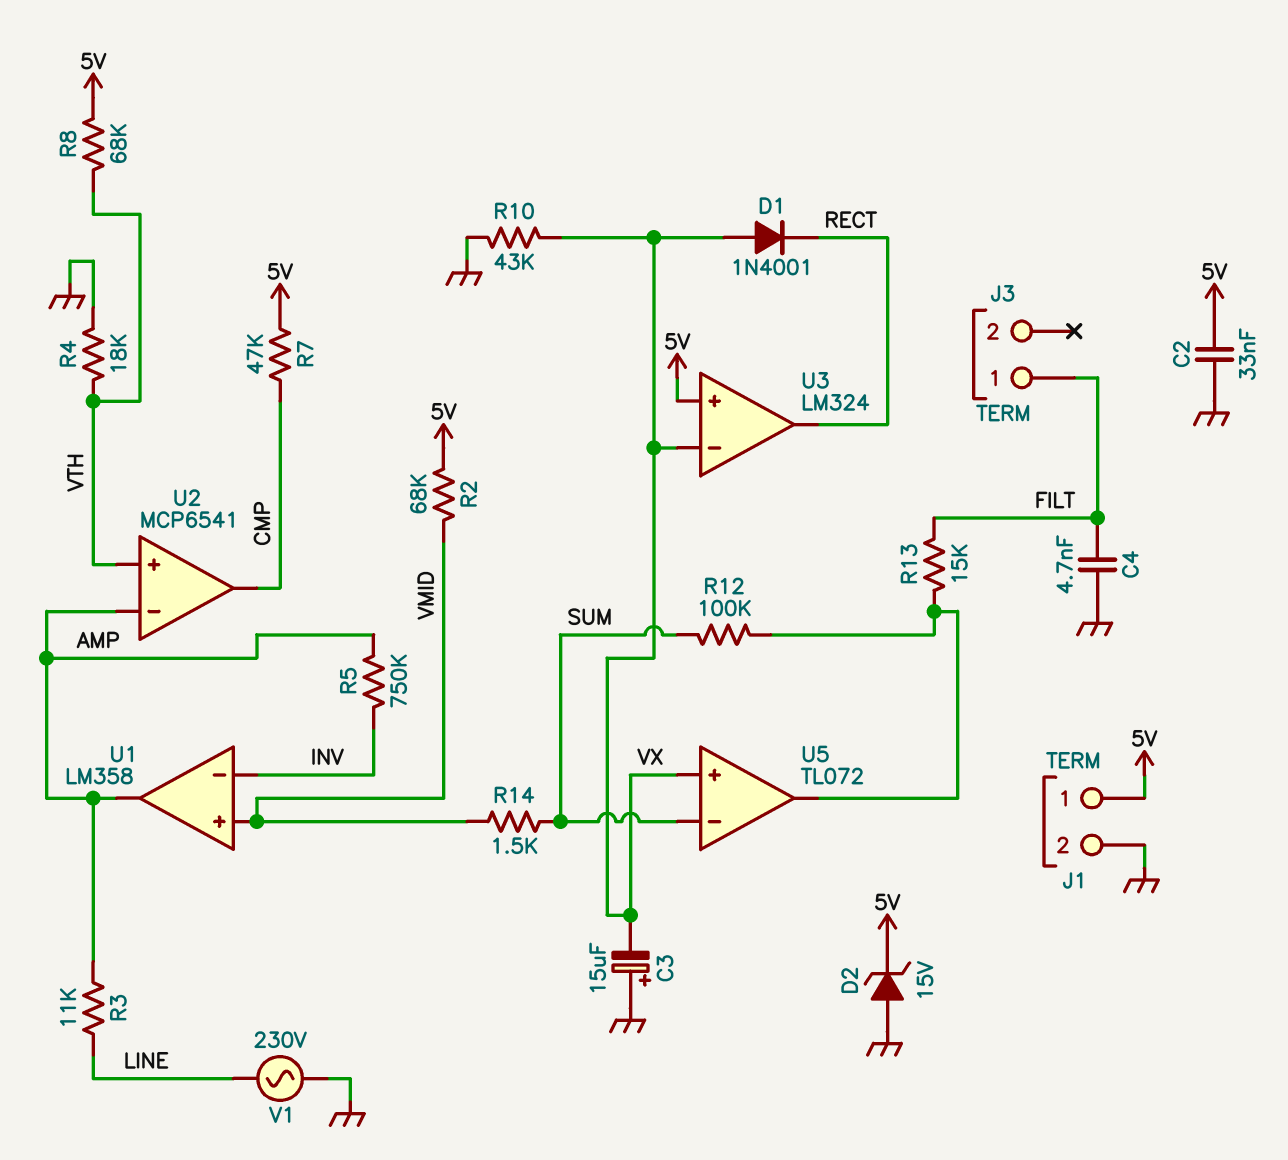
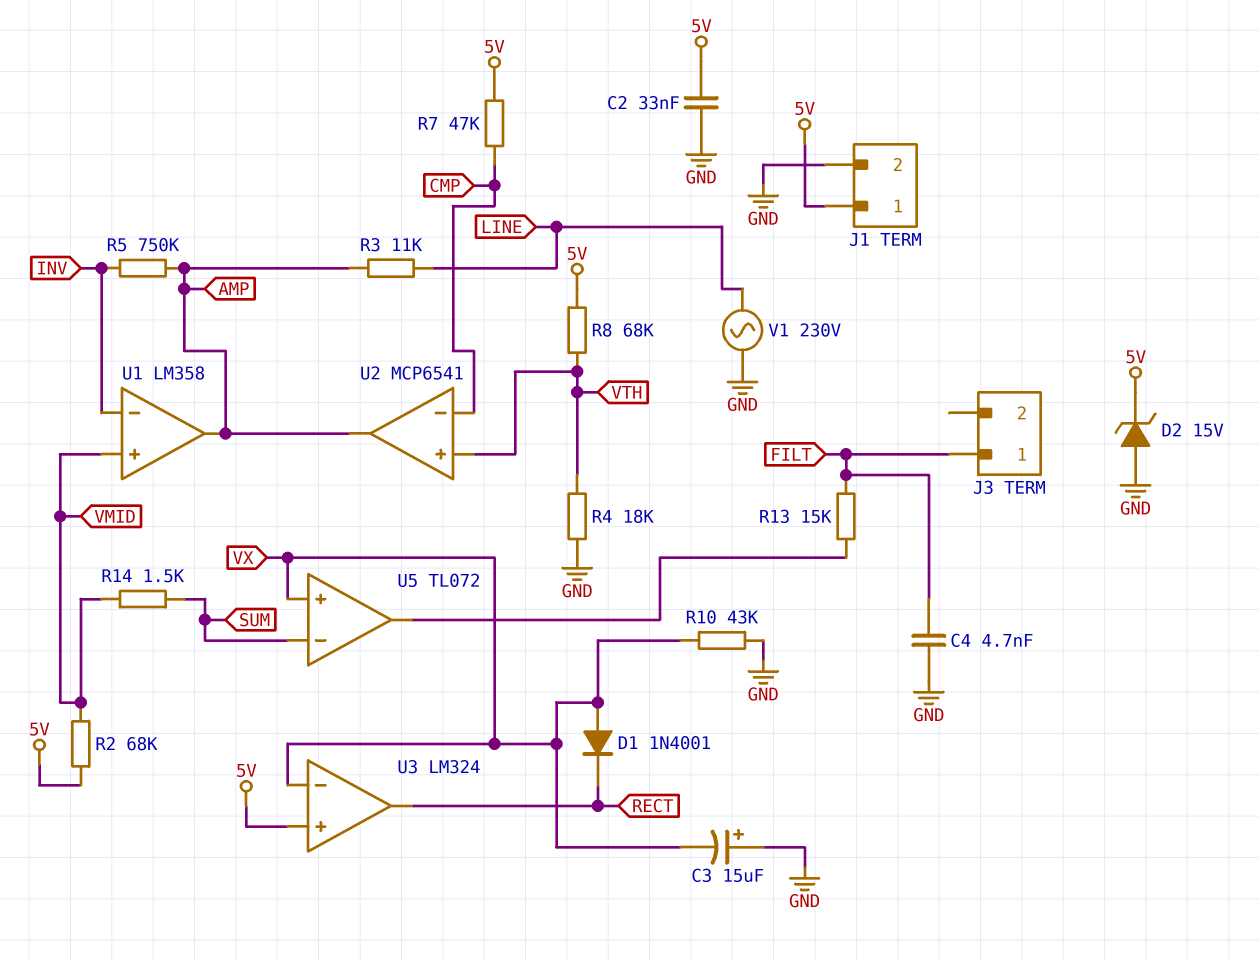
R12: 100k (SUM, U5/out) -> none
U2 pin in-: AMP -> CMP
U2 pin out: CMP -> AMP

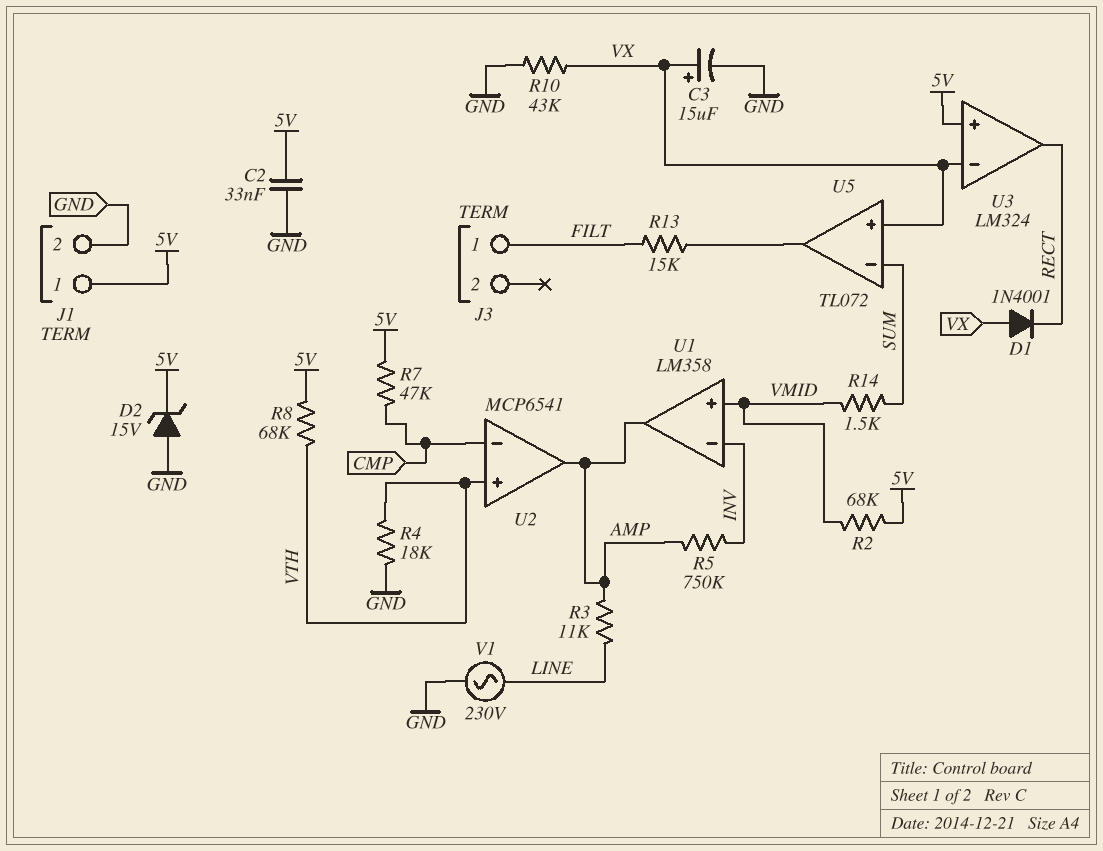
C3: 15uF (plus GND, minus VX) -> 15uF (plus VX, minus GND)
C4: 4.7nF (FILT, GND) -> none

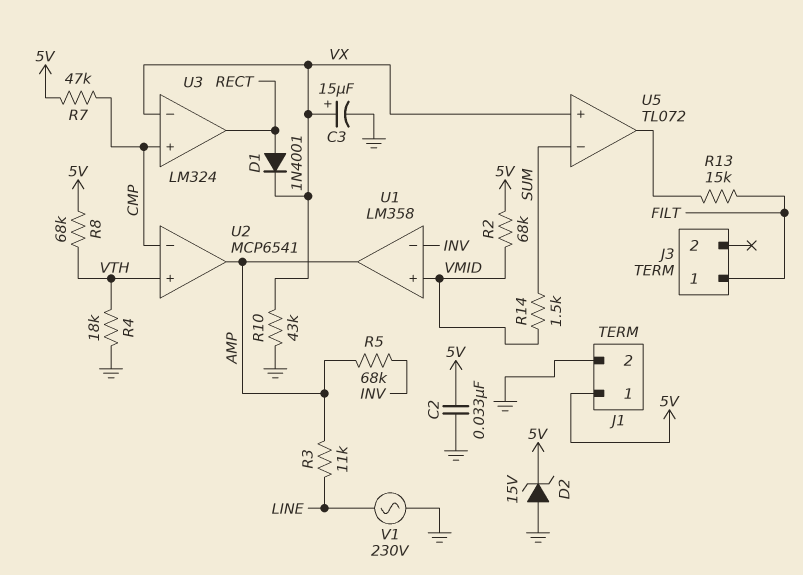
D1: diode 1N4001 (A VX, K RECT) -> diode 1N4001 (A RECT, K VX)
R5: 750k (AMP, INV) -> 68k (AMP, INV)
U3 pin in+: 5V -> CMP

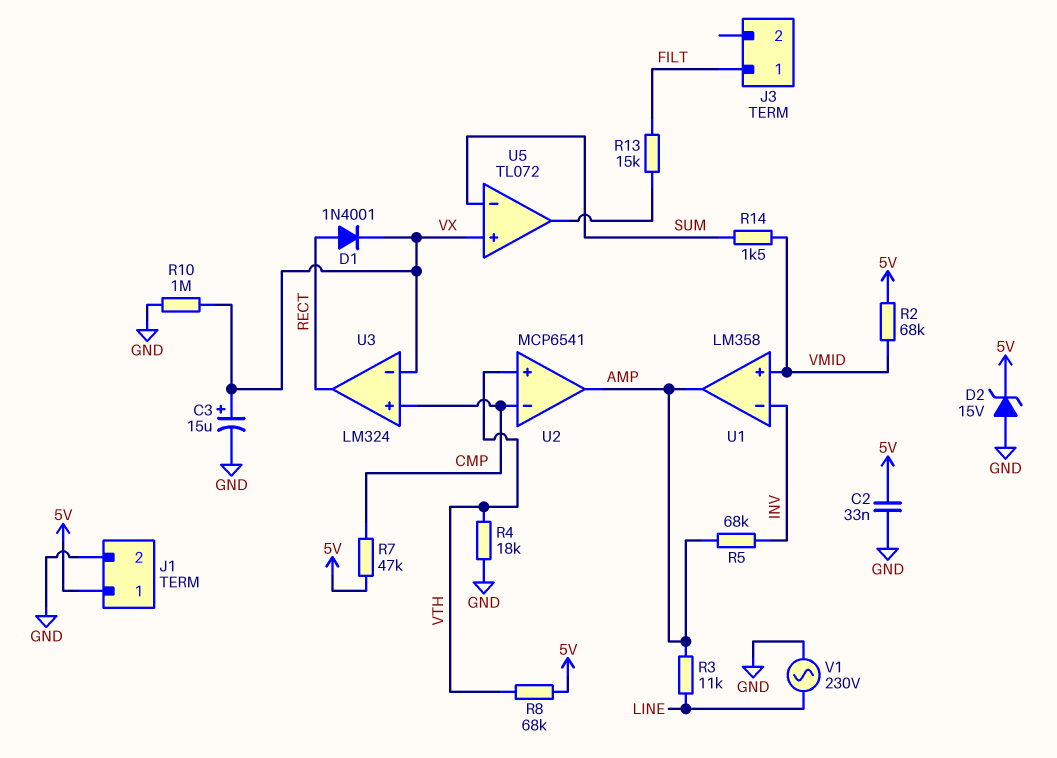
R10: 43k (GND, VX) -> 1M (GND, VX)

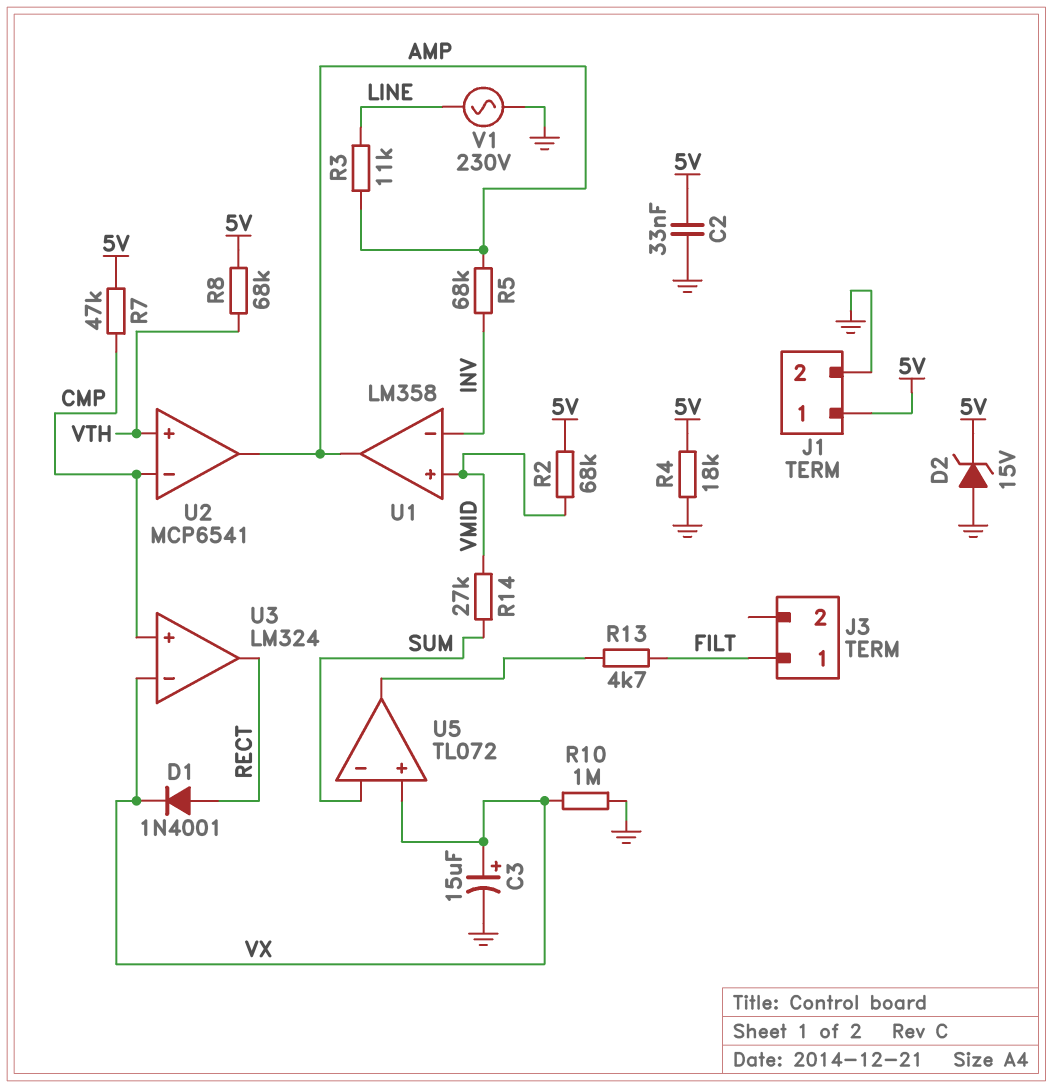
R4: 18k (GND, VTH) -> 18k (5V, GND)
R13: 15k (FILT, U5/out) -> 4.7k (FILT, U5/out)
R14: 1.5k (SUM, VMID) -> 27k (SUM, VMID)

